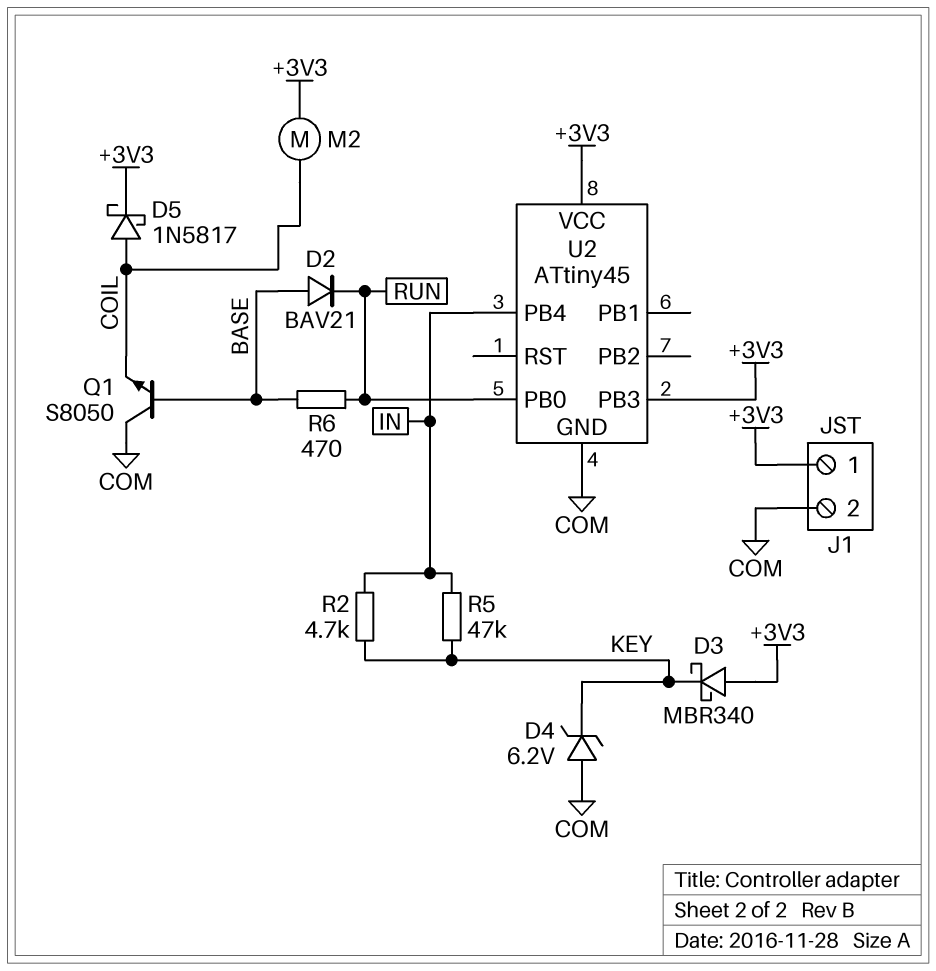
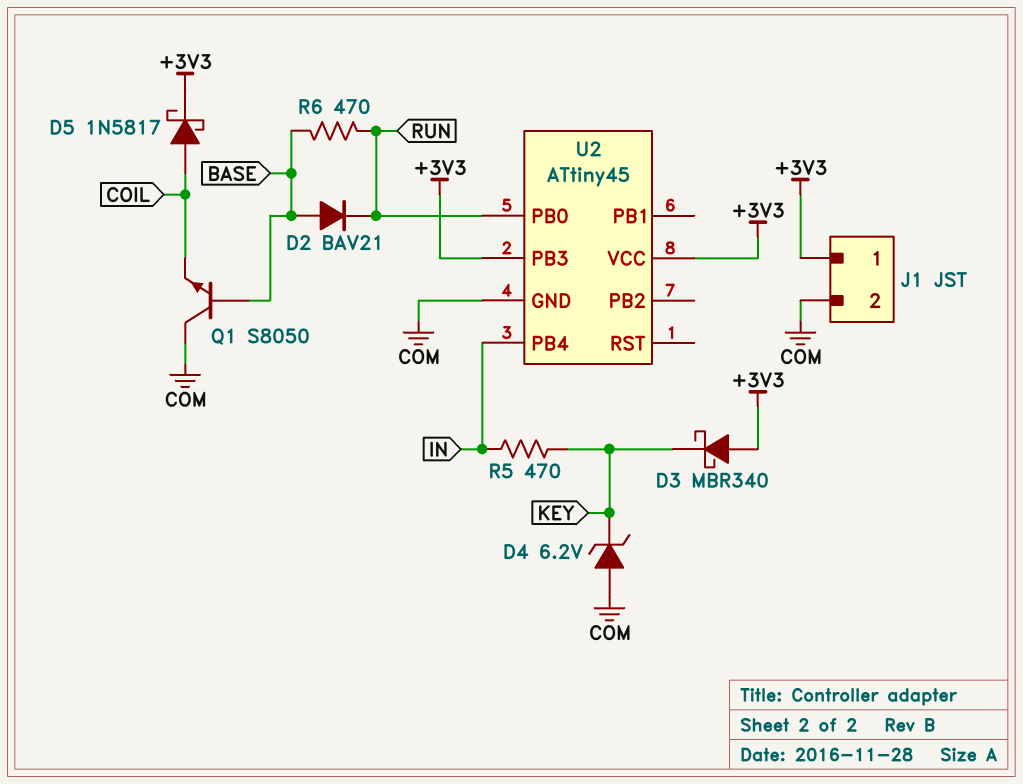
M2: motor (+3V3, COIL) -> none
R2: 4.7k (IN, KEY) -> none
R5: 47k (IN, KEY) -> 470 (IN, KEY)

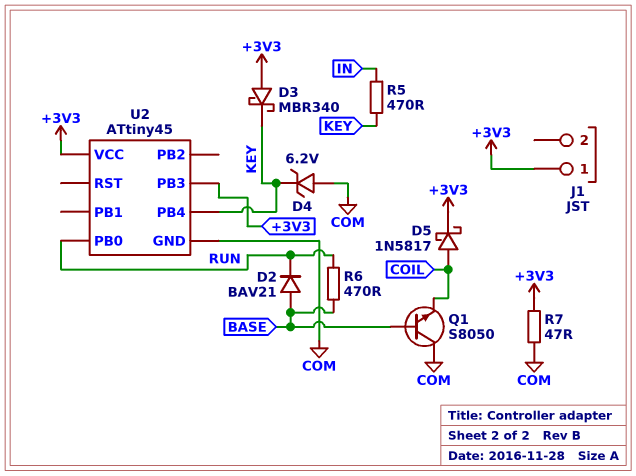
J1 pin 2: COM -> none
R7: none -> 47 (+3V3, COM)
U2 pin PB4: IN -> KEY

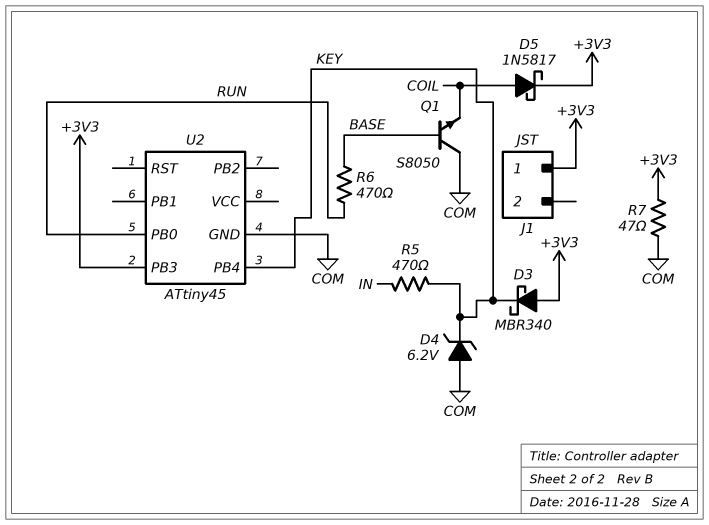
D2: diode BAV21 (A BASE, K RUN) -> none
U2 pin VCC: +3V3 -> none

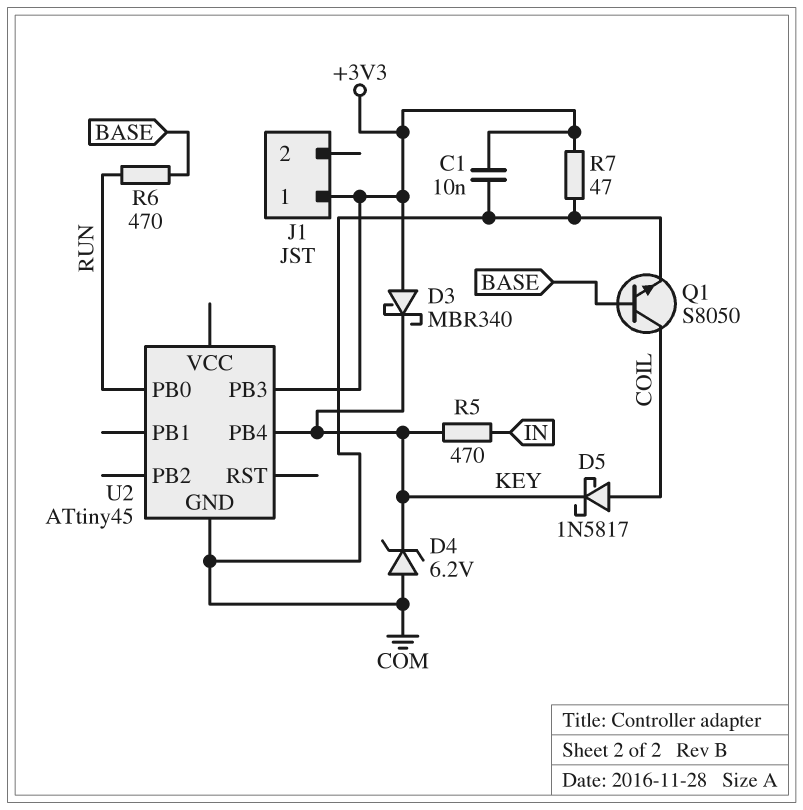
C1: none -> 10nF (+3V3, COM)
D5: schottky 1N5817 (A COIL, K +3V3) -> schottky 1N5817 (A COIL, K KEY)
Q1: NPN S8050 (B BASE, C COM, E COIL) -> NPN S8050 (B BASE, C COIL, E COM)

